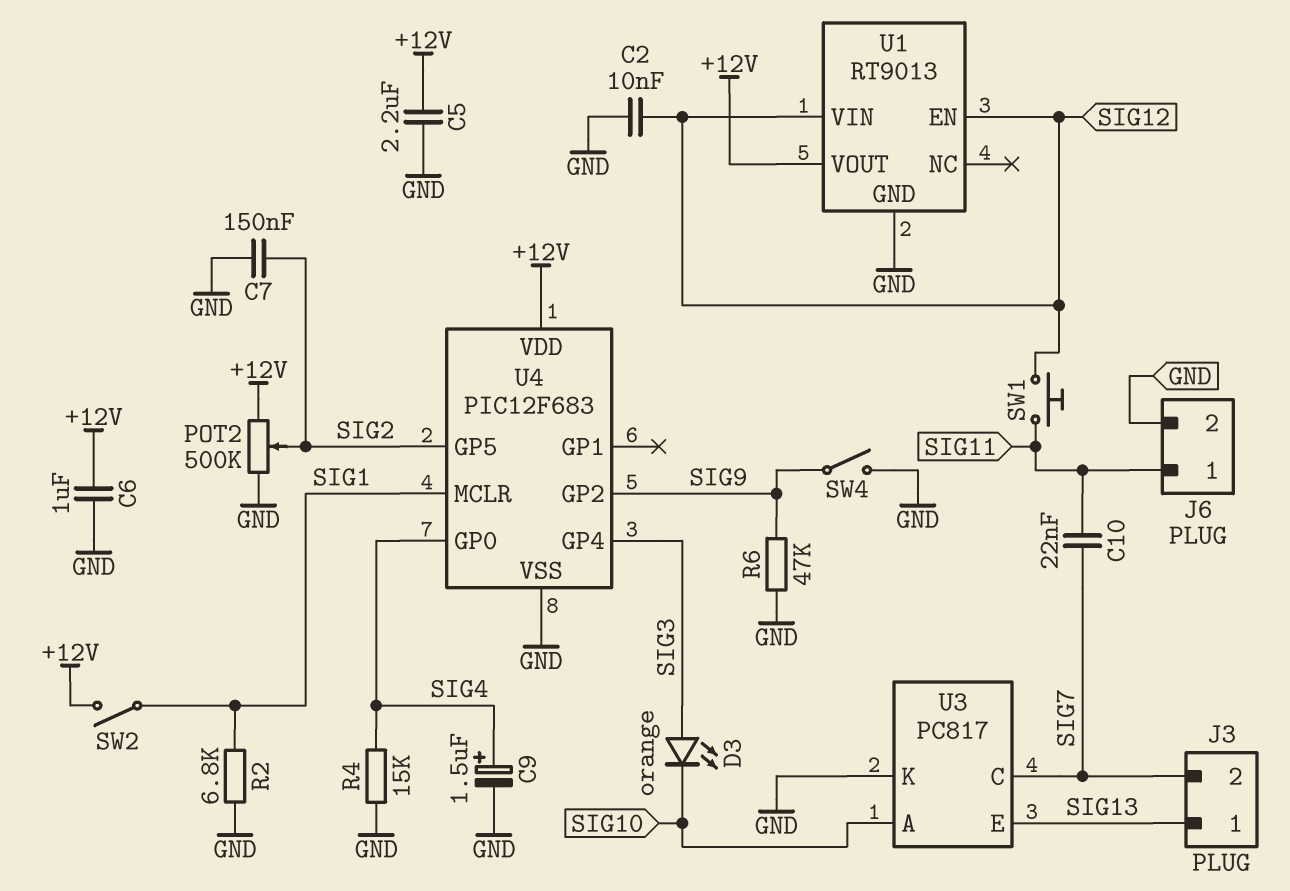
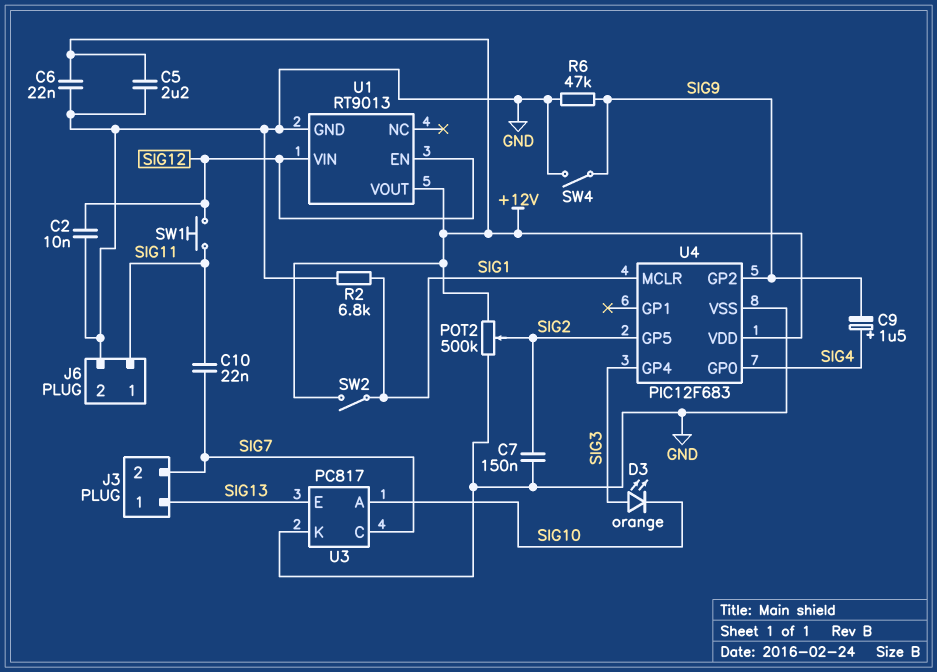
C6: 1uF (+12V, GND) -> 22nF (+12V, GND)
C9: 1.5uF (plus SIG4, minus GND) -> 1.5uF (plus SIG4, minus SIG9)
R4: 15k (GND, SIG4) -> none

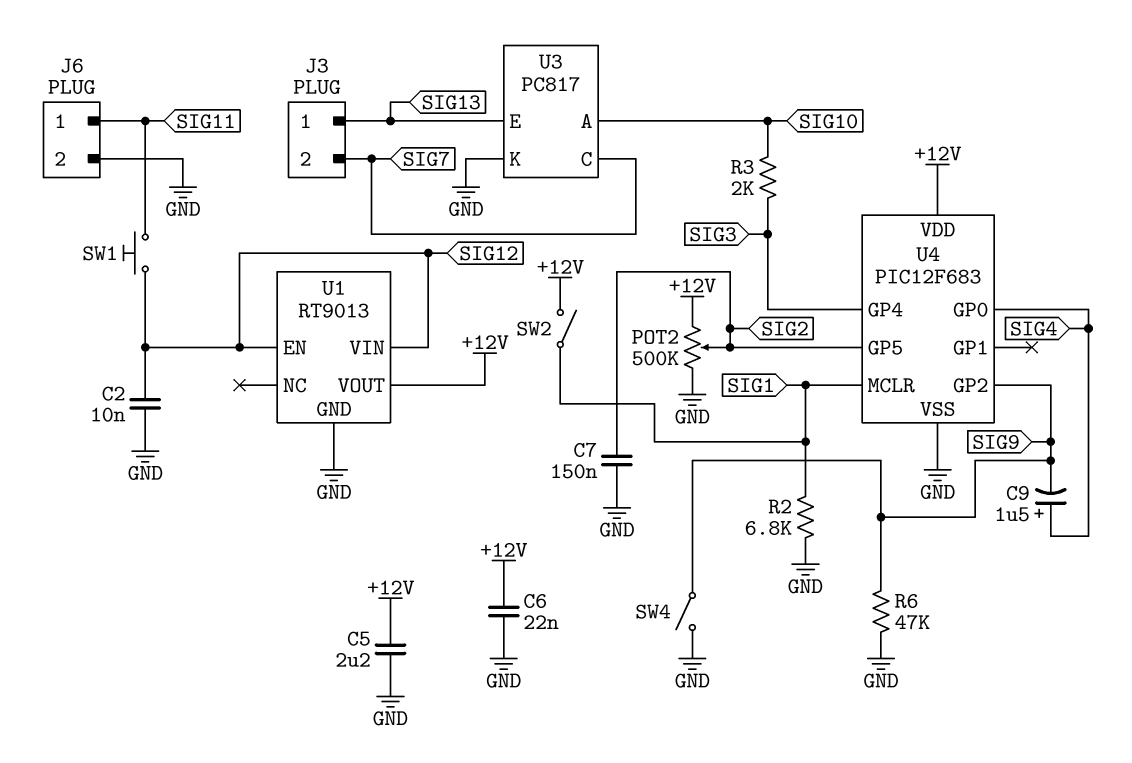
C10: 22nF (SIG7, SIG11) -> none
D3: LED orange (A SIG3, K SIG10) -> none
R3: none -> 2k (SIG3, SIG10)

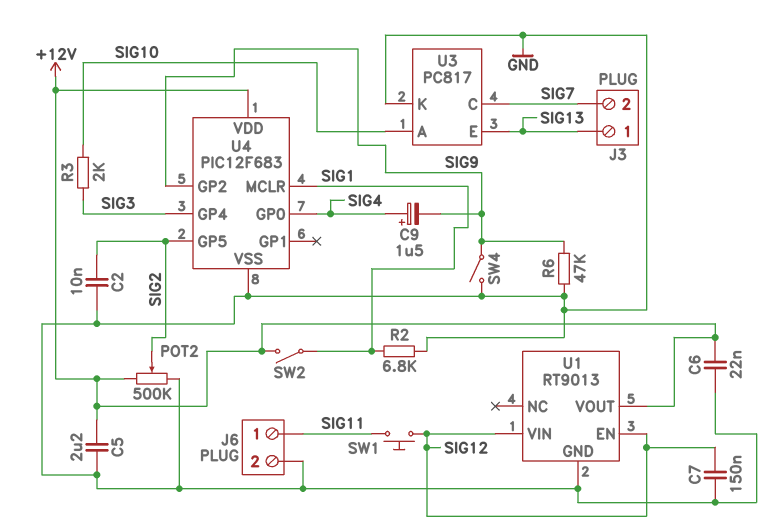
C2: 10nF (GND, SIG12) -> 10nF (GND, SIG2)
C7: 150nF (GND, SIG2) -> 150nF (GND, SIG12)

